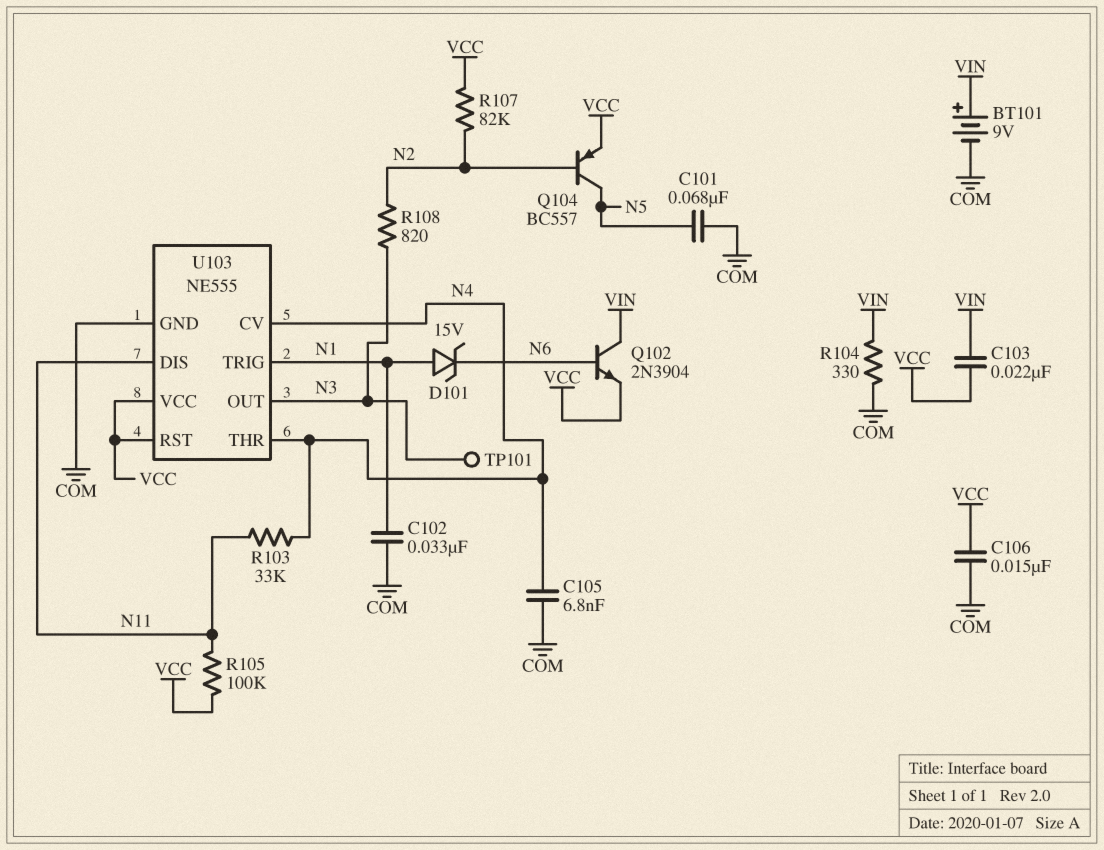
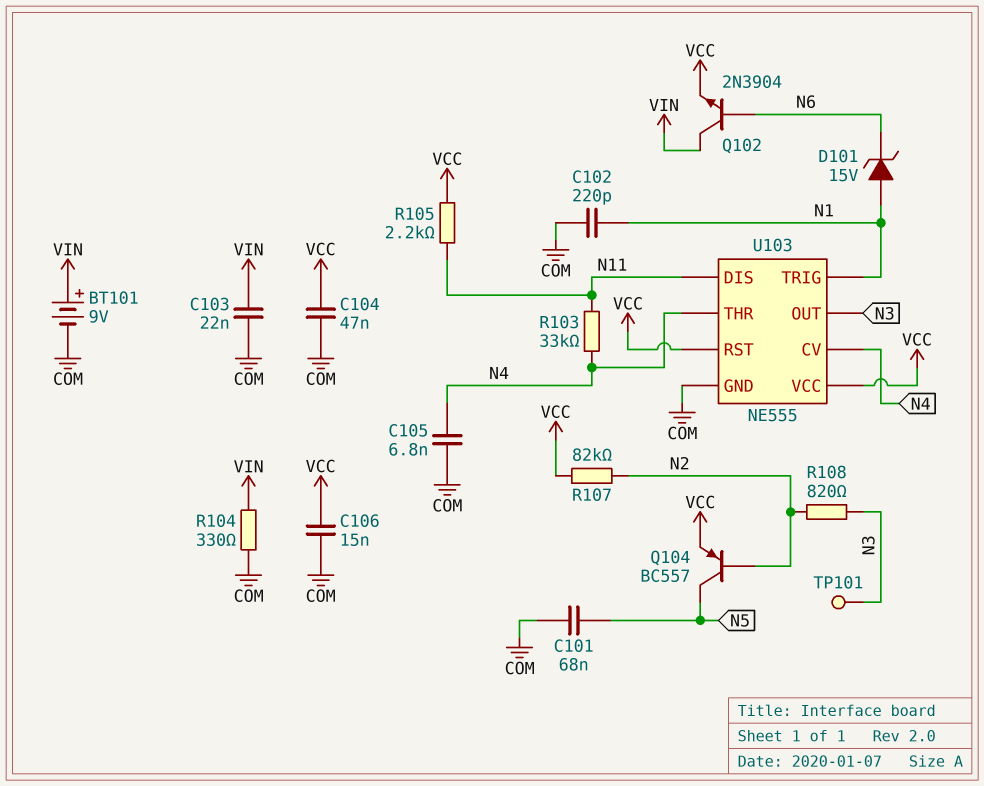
C102: 33nF (COM, N1) -> 220pF (COM, N1)
C103: 22nF (VCC, VIN) -> 22nF (COM, VIN)
C104: none -> 47nF (COM, VCC)
R105: 100k (N11, VCC) -> 2.2k (N11, VCC)

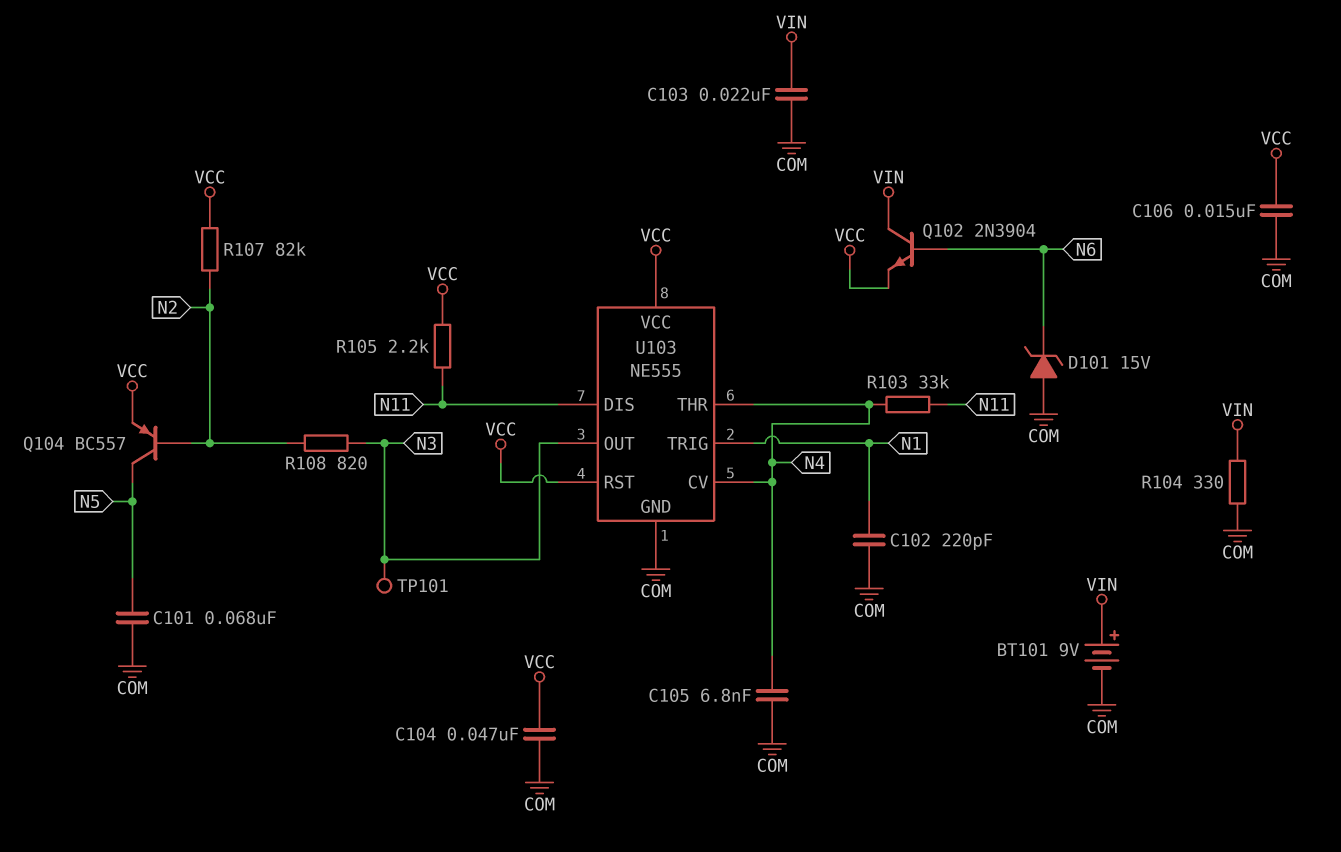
D101: zener 15V (A N1, K N6) -> zener 15V (A COM, K N6)

